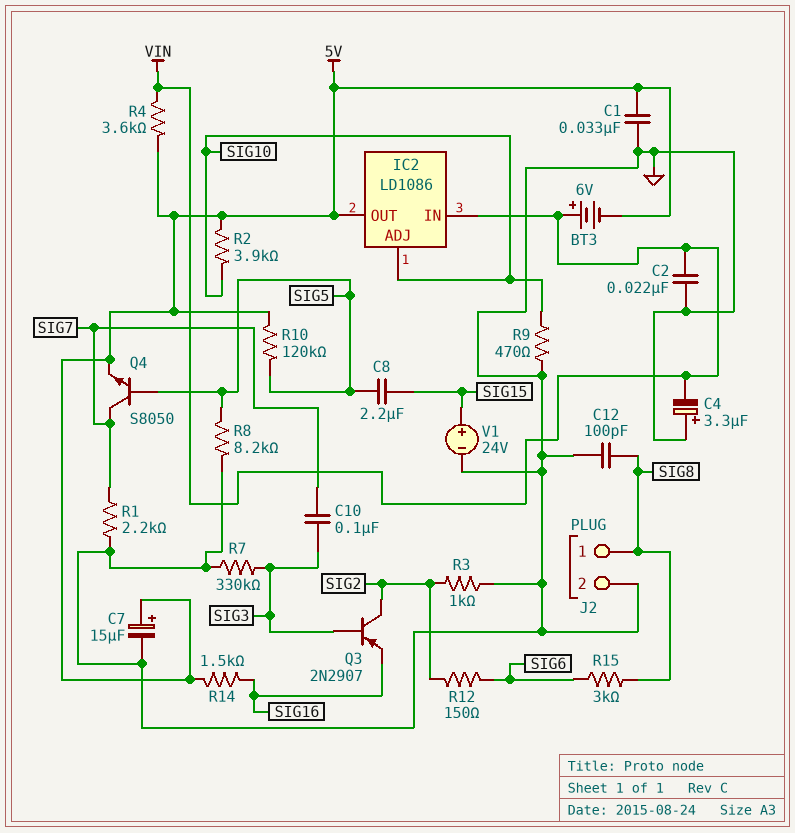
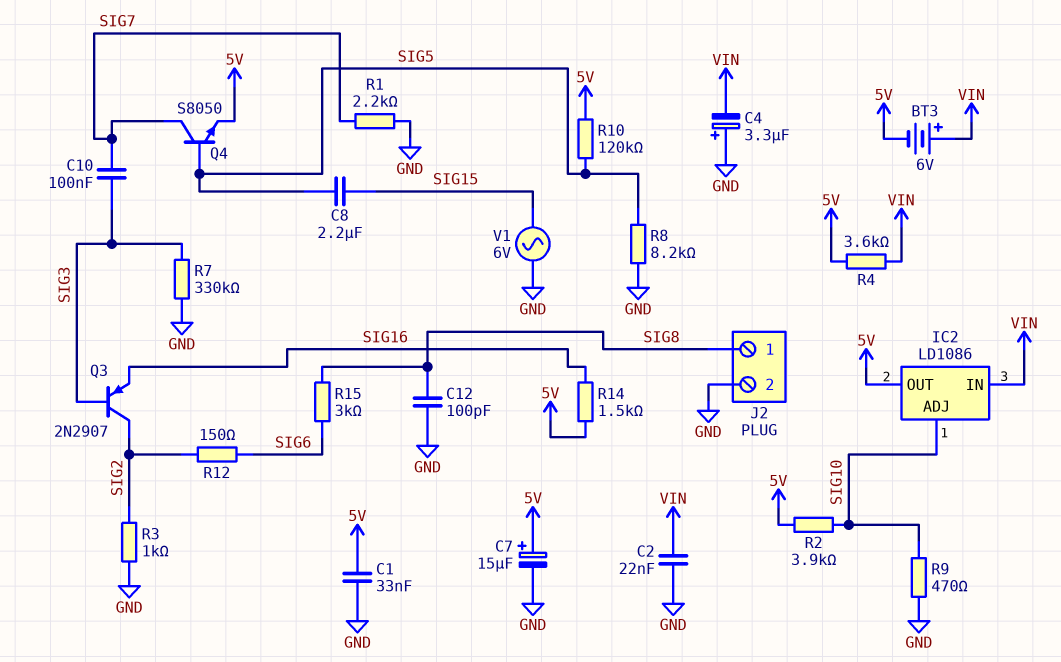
V1: 24V (plus SIG15, minus GND) -> AC 6V (GND, SIG15)

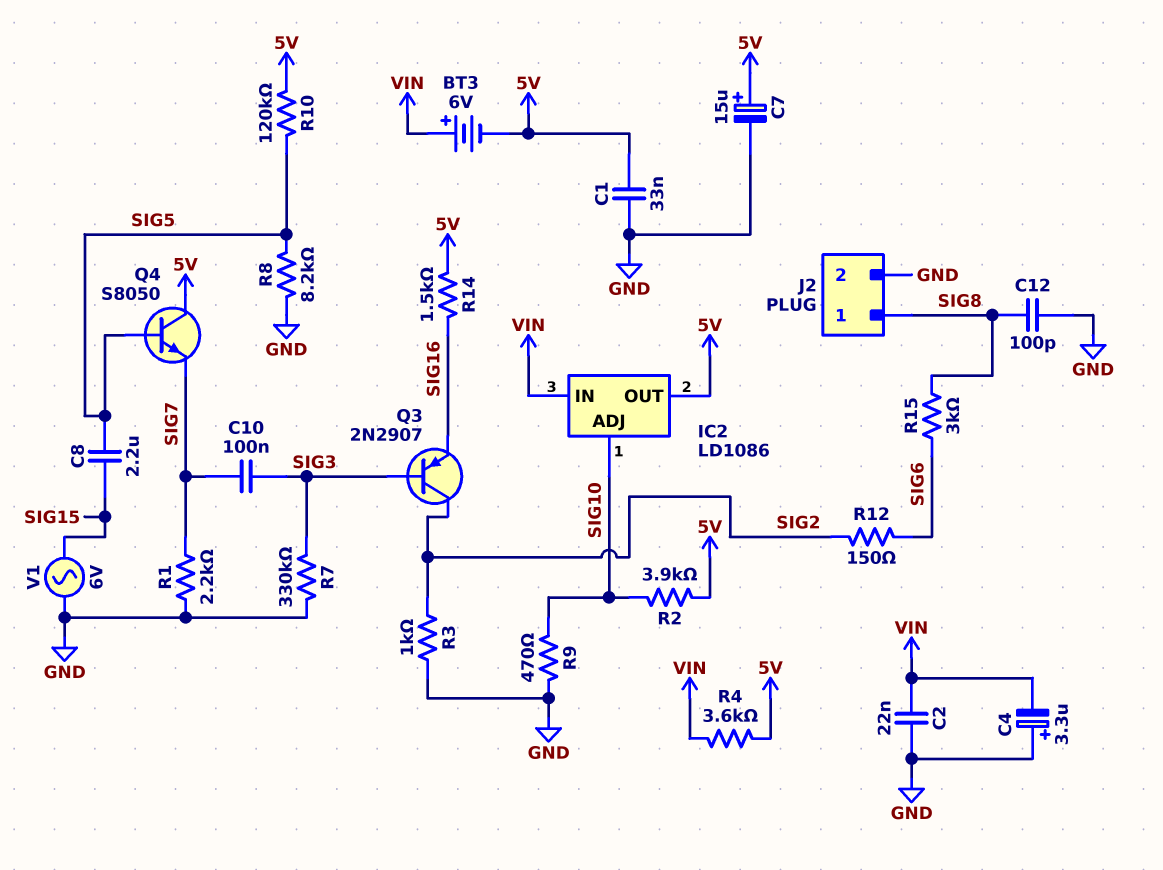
Q4: NPN S8050 (B SIG5, C SIG7, E 5V) -> NPN S8050 (B SIG5, C 5V, E SIG7)

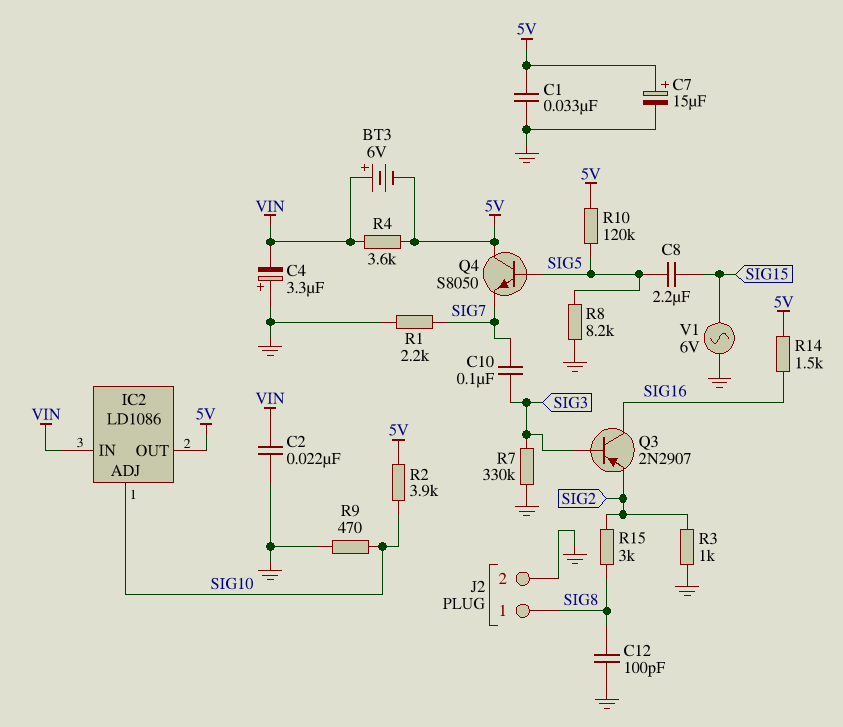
Q3: PNP 2N2907 (B SIG3, C SIG2, E SIG16) -> PNP 2N2907 (B SIG3, C SIG16, E SIG2)
R12: 150 (SIG2, SIG6) -> none
R15: 3k (SIG6, SIG8) -> 3k (SIG2, SIG8)

